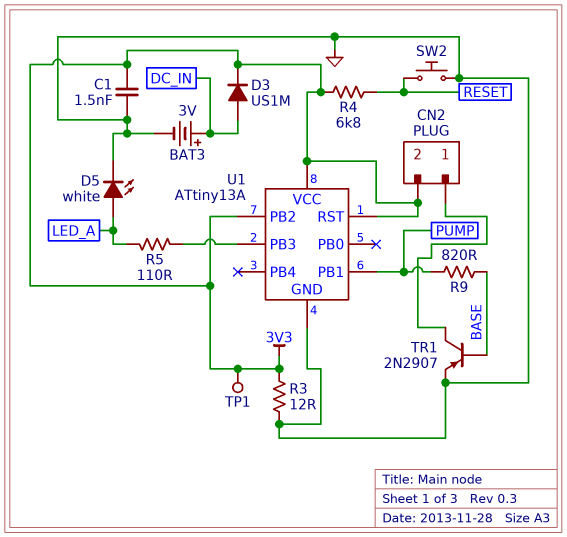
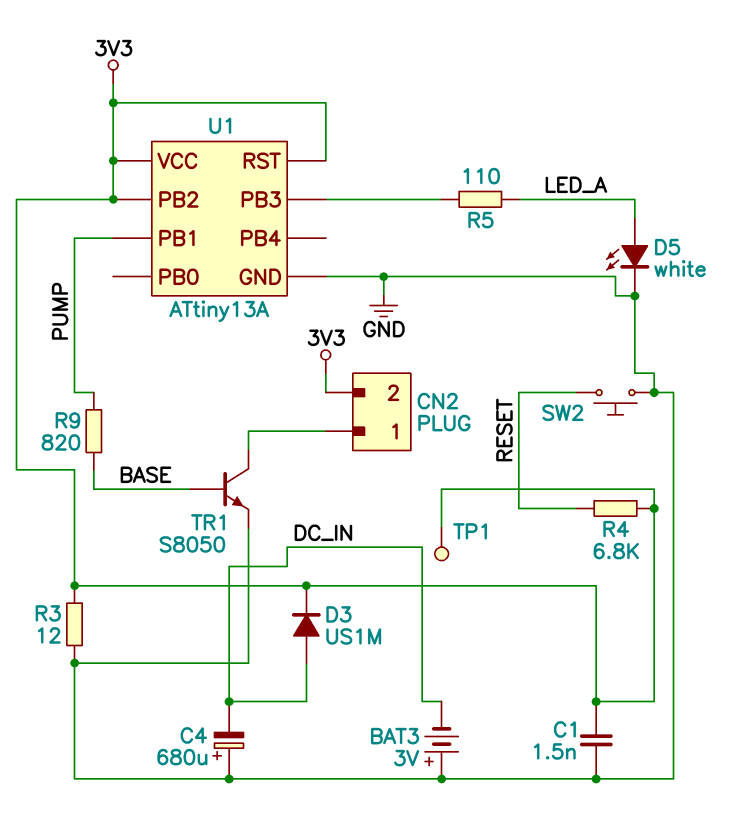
BAT3: 3V (plus DC_IN, minus GND) -> 3V (plus GND, minus DC_IN)
C4: none -> 680uF (plus GND, minus DC_IN)
TR1: PNP 2N2907 (B BASE, C CN2/1, E GND) -> NPN S8050 (B BASE, C CN2/1, E GND)

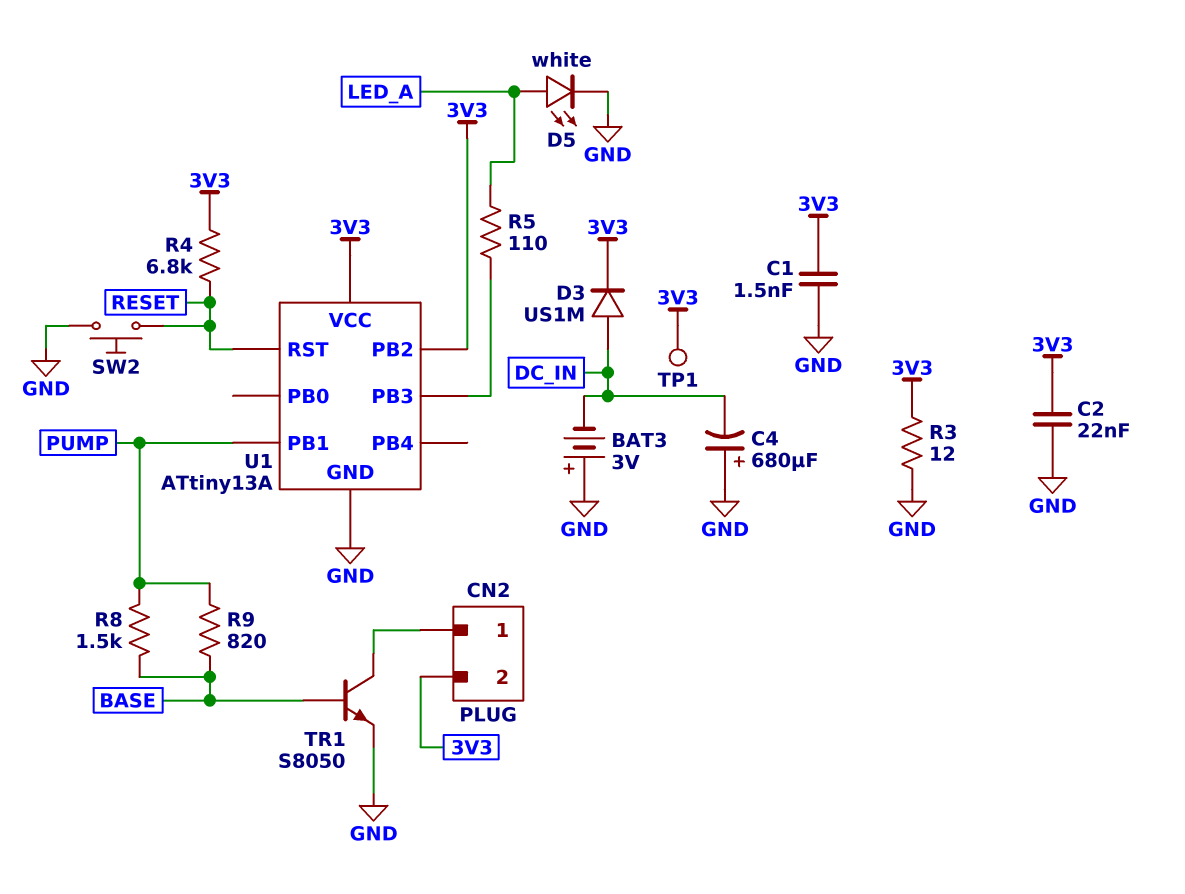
C2: none -> 22nF (3V3, GND)
R8: none -> 1.5k (BASE, PUMP)
U1 pin RST: 3V3 -> RESET

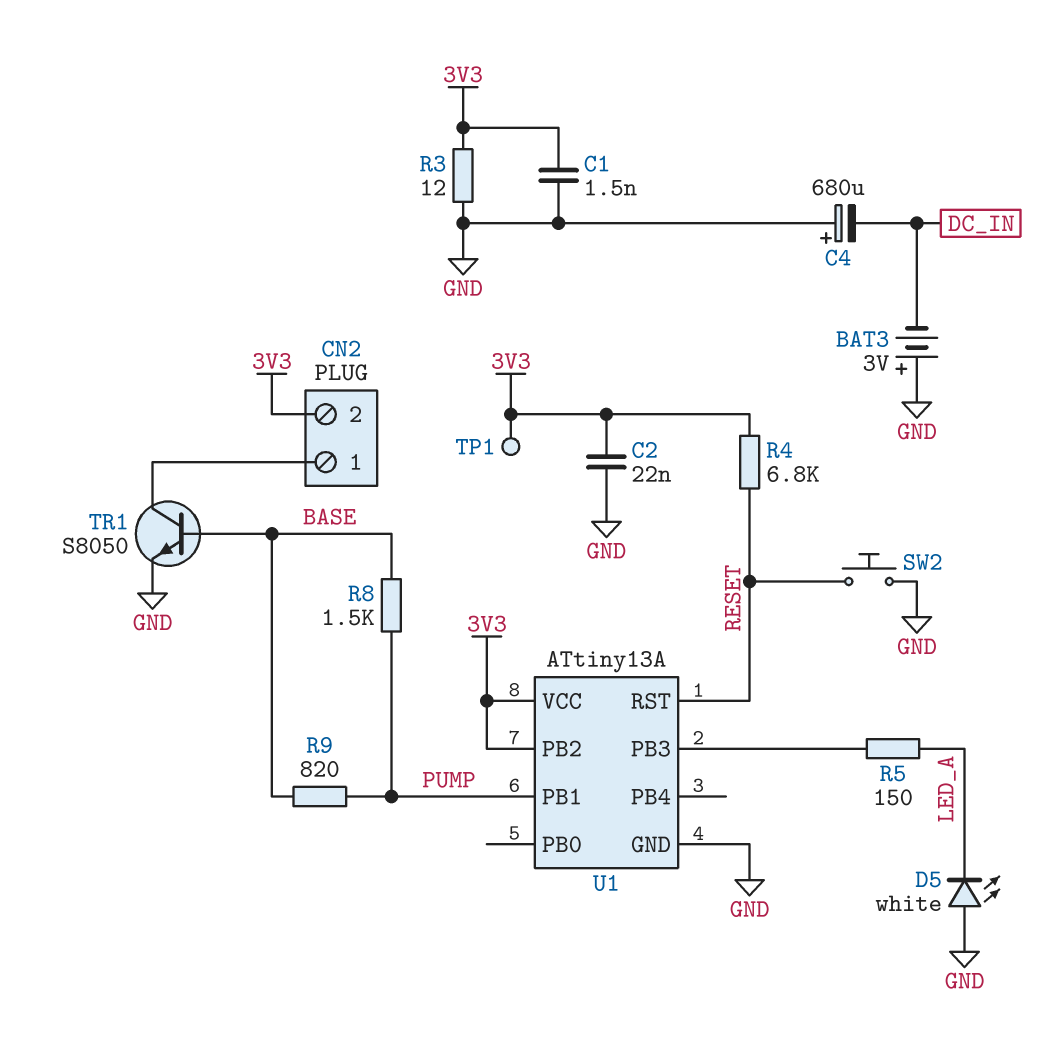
D3: diode US1M (A DC_IN, K 3V3) -> none
D5: LED white (A LED_A, K GND) -> LED white (A GND, K LED_A)
R5: 110 (LED_A, U1/PB3) -> 150 (LED_A, U1/PB3)

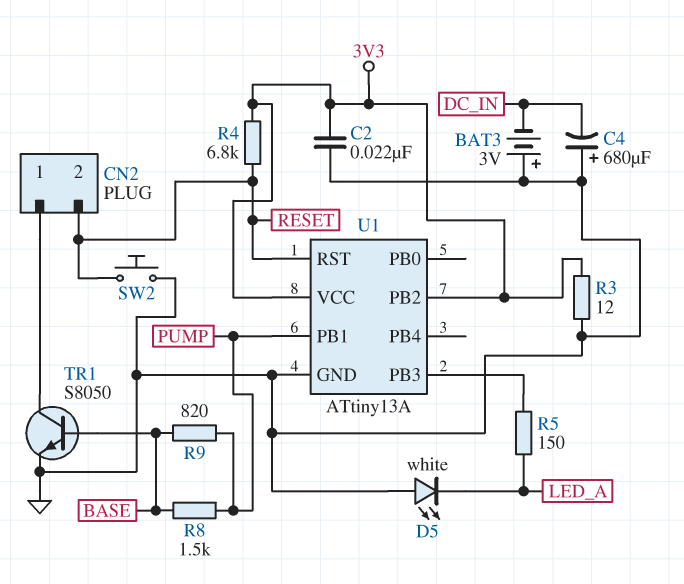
C1: 1.5nF (3V3, GND) -> none
CN2 pin 2: 3V3 -> RESET
TP1: test point (3V3) -> none

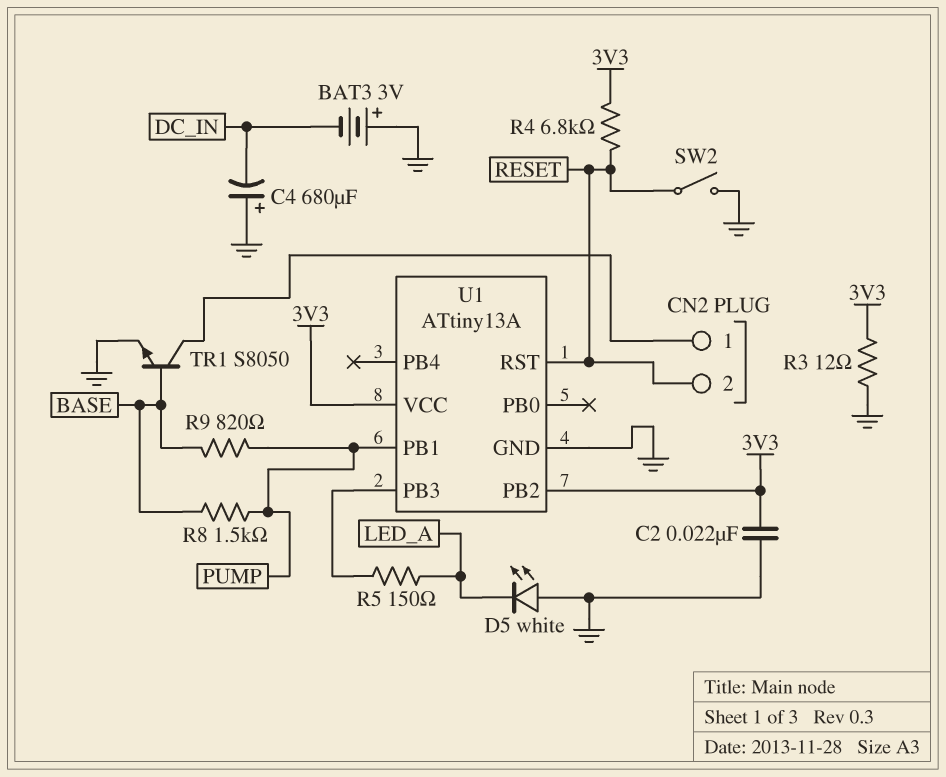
SW2: button (GND, RESET) -> switch (GND, RESET)

